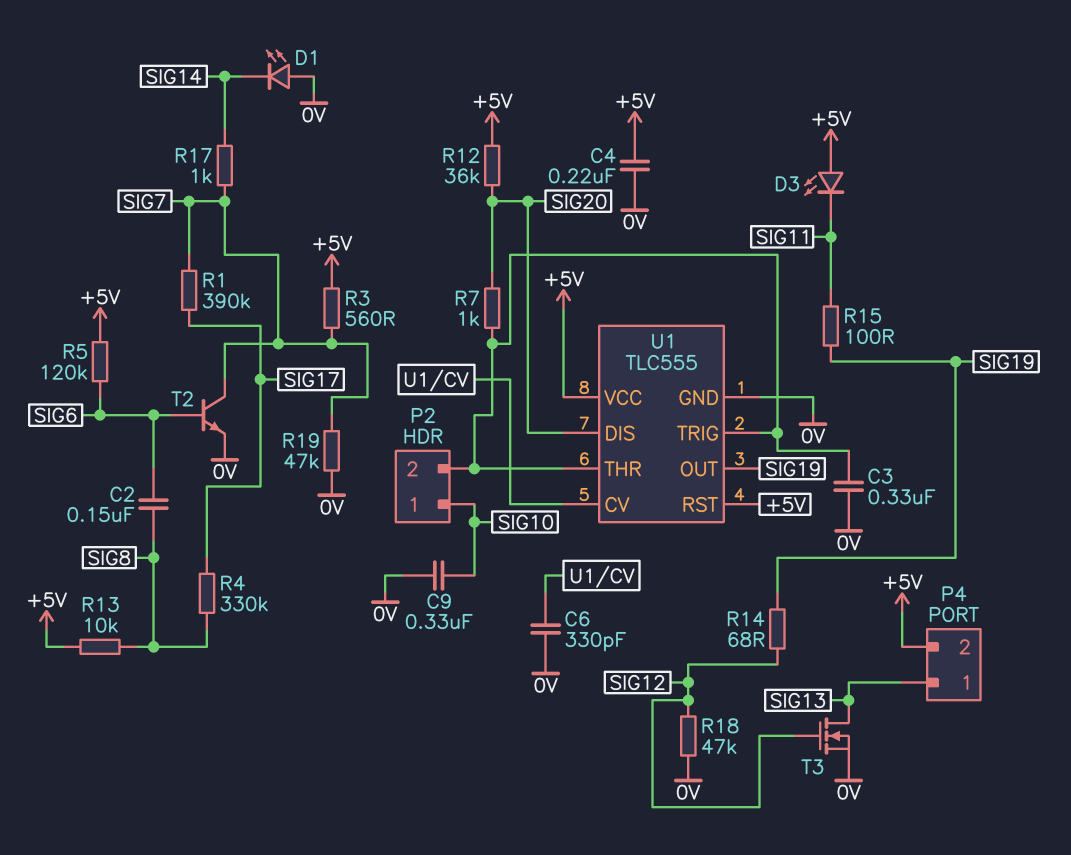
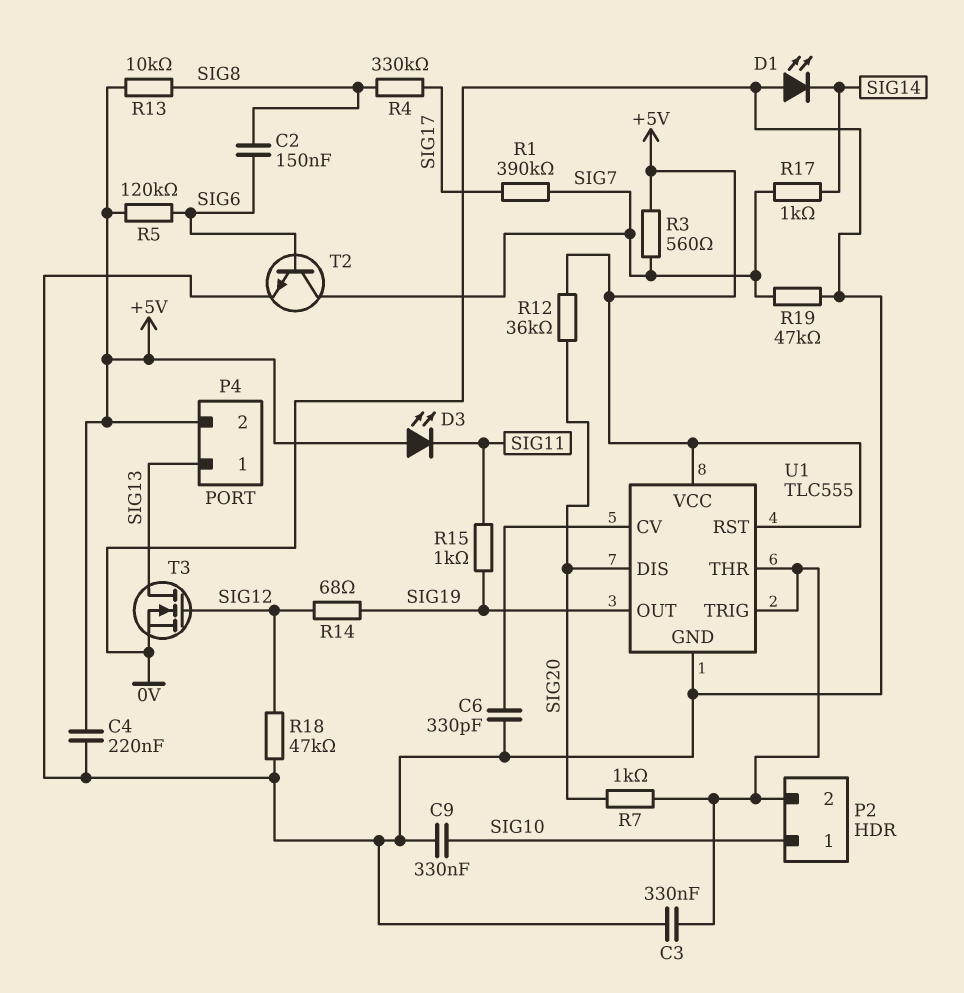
R15: 100 (SIG11, SIG19) -> 1k (SIG11, SIG19)

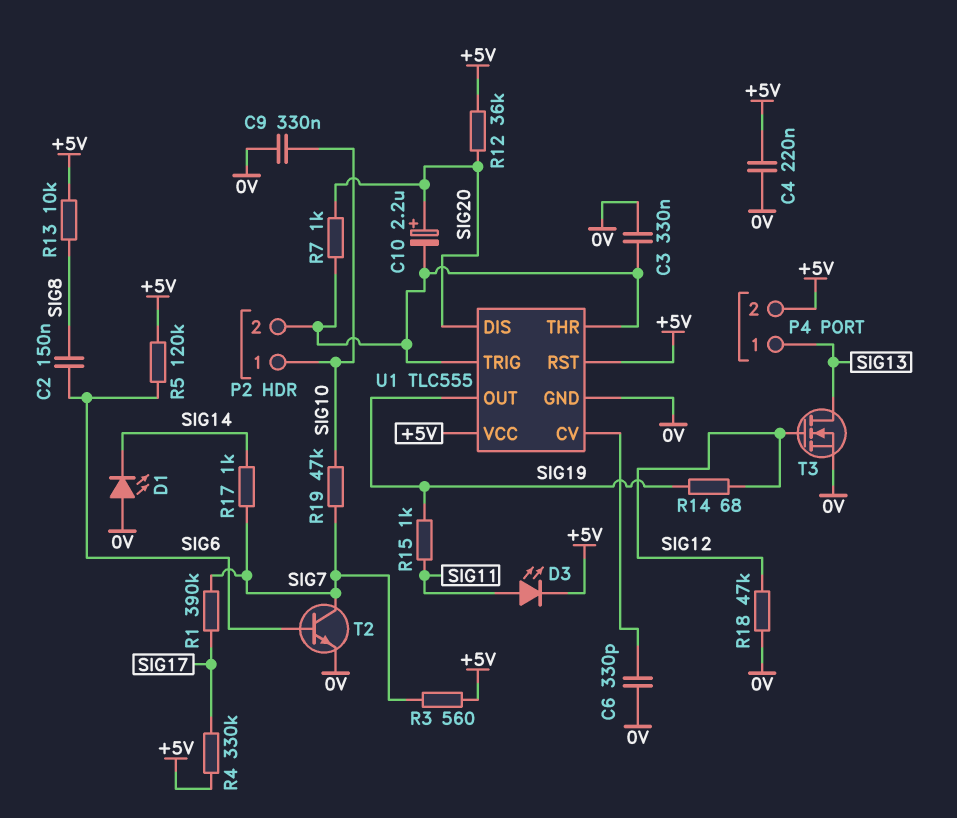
C10: none -> 2.2uF (plus SIG20, minus P2/2)
D3: LED (A +5V, K SIG11) -> LED (A SIG11, K +5V)
R4: 330k (SIG8, SIG17) -> 330k (+5V, SIG17)
R19: 47k (0V, SIG7) -> 47k (SIG7, SIG10)

